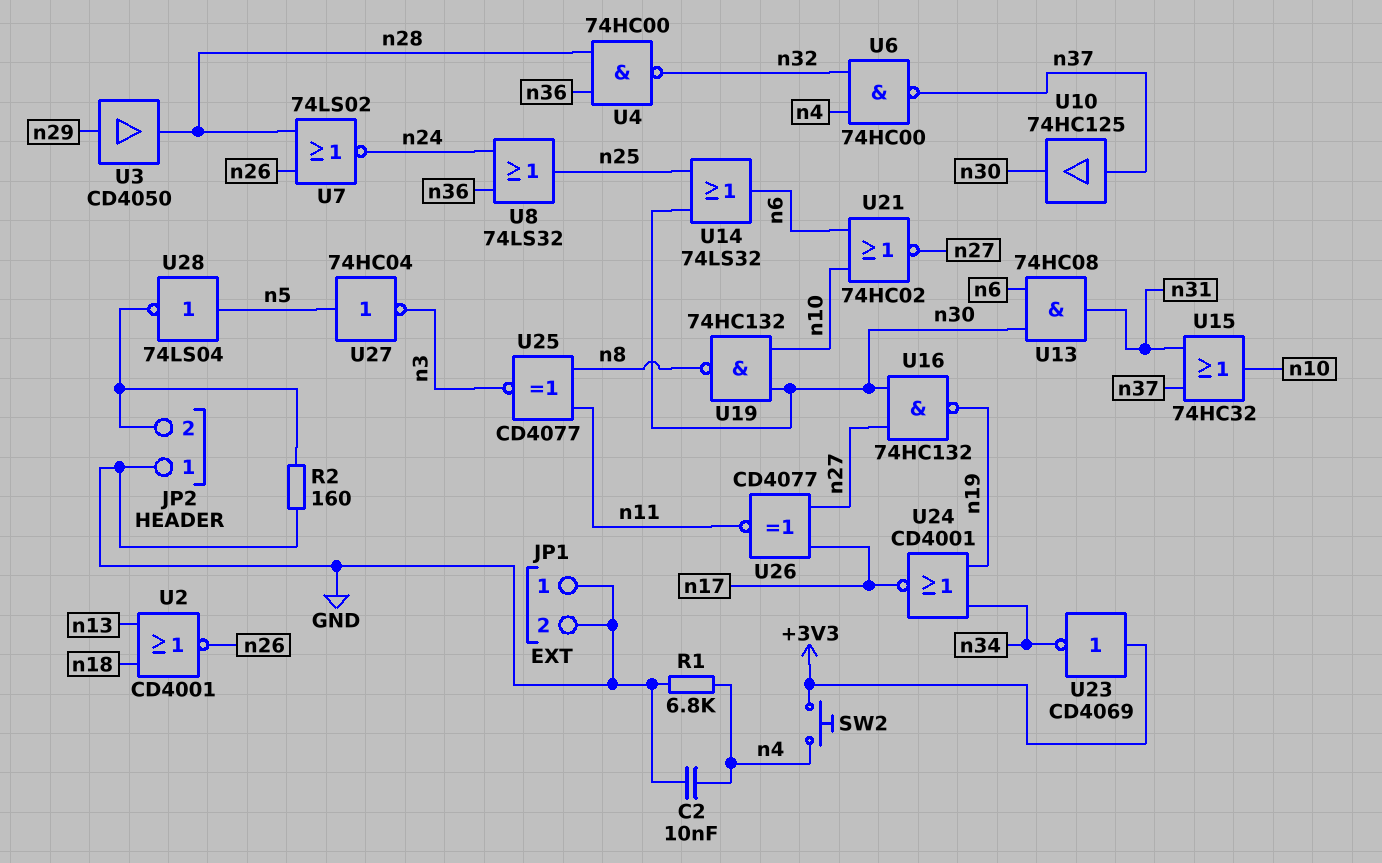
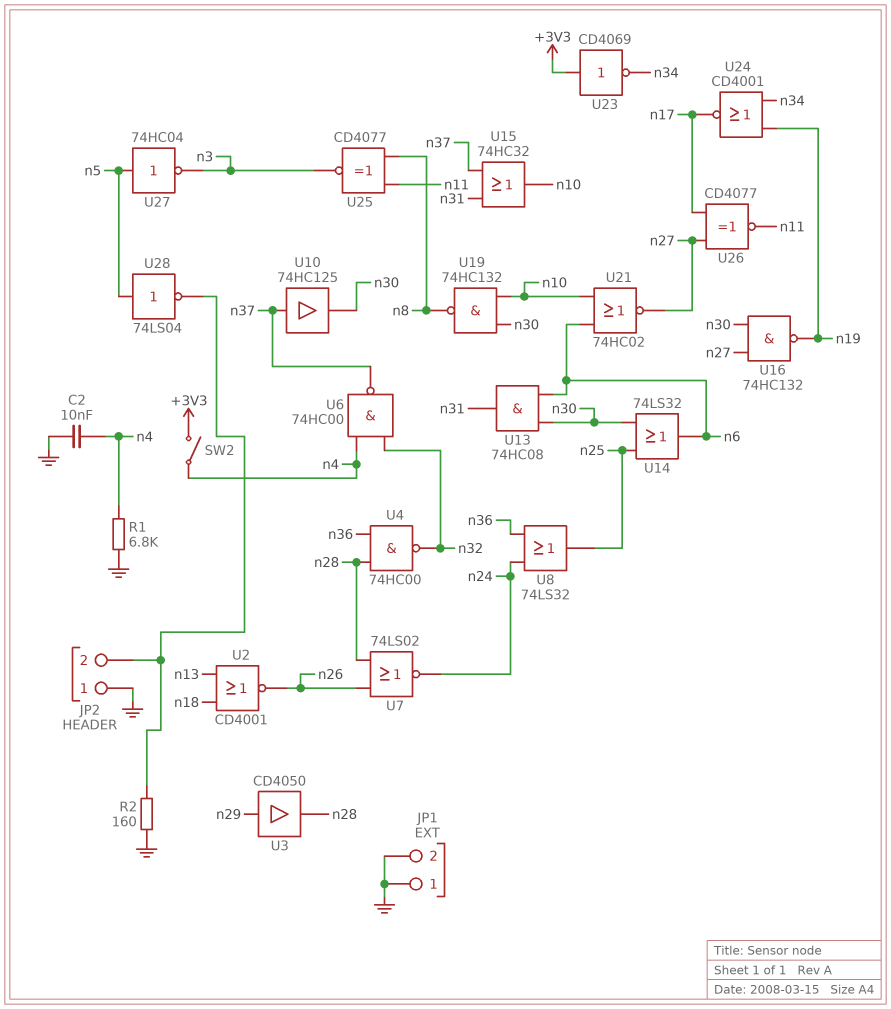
SW2: button (+3V3, n4) -> switch (+3V3, n4)

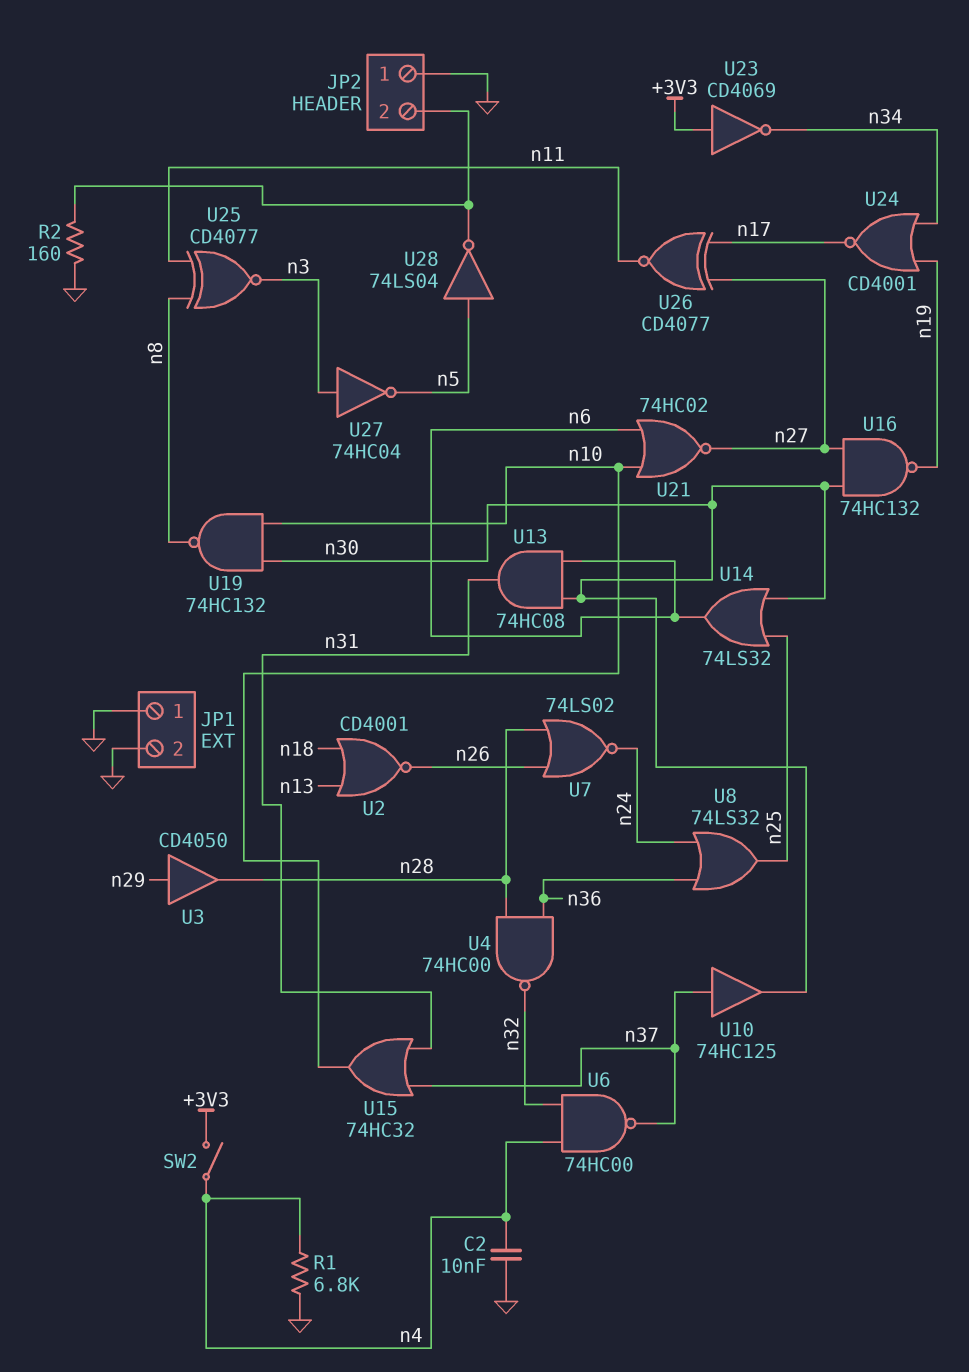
U27: NOT 74HC04 (in n5, out n3) -> NOT 74HC04 (in n3, out n5)

